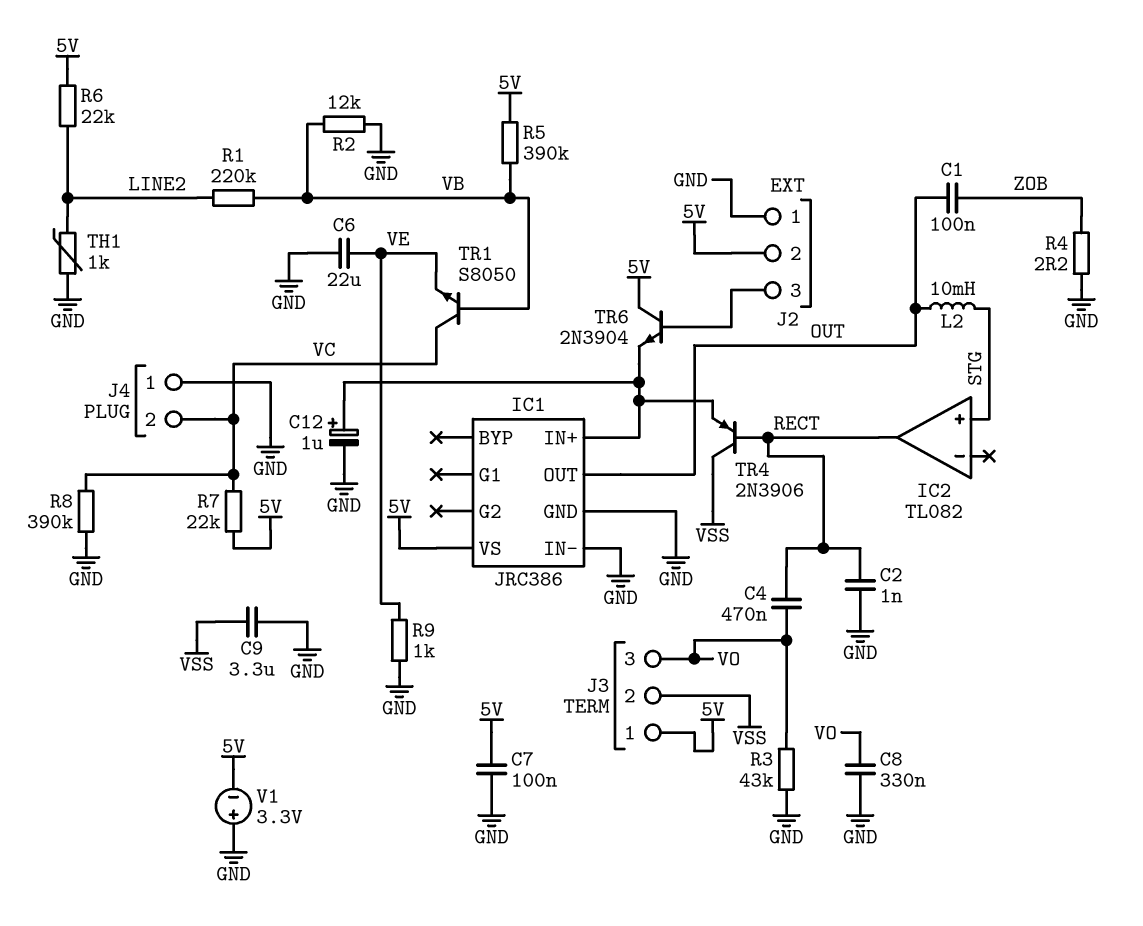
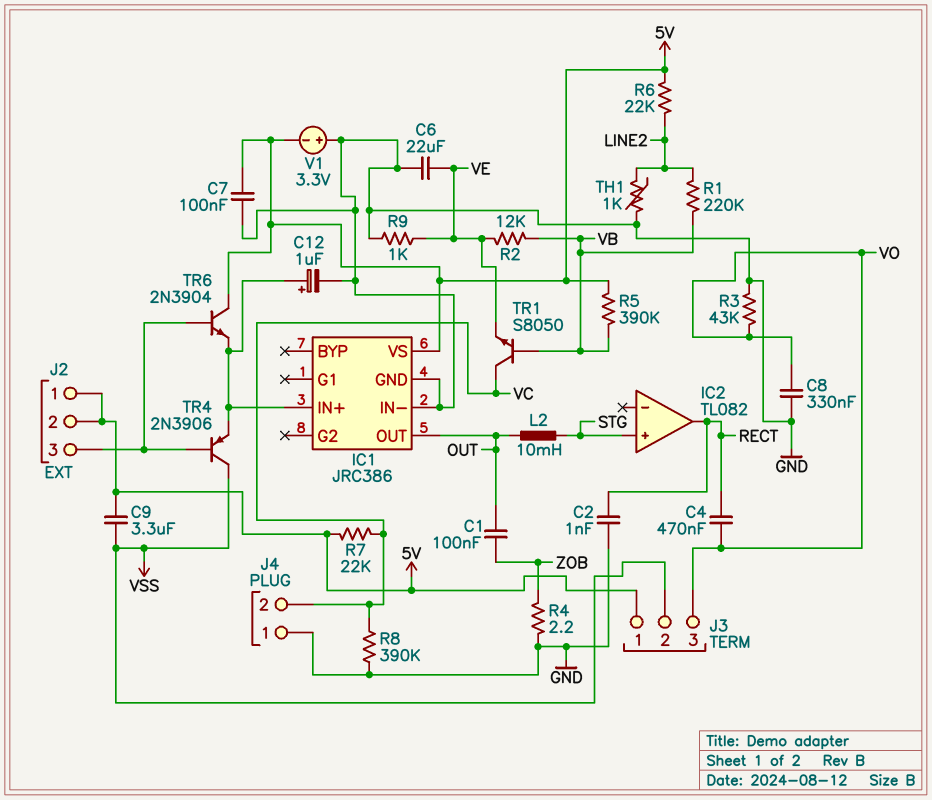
C9: 3.3uF (GND, VSS) -> 3.3uF (5V, VSS)
J2 pin 1: GND -> 5V
R2: 12k (GND, VB) -> 12k (VB, VE)
TR4: PNP 2N3906 (B RECT, C VSS, E IC1/IN+) -> PNP 2N3906 (B J2/3, C VSS, E IC1/IN+)

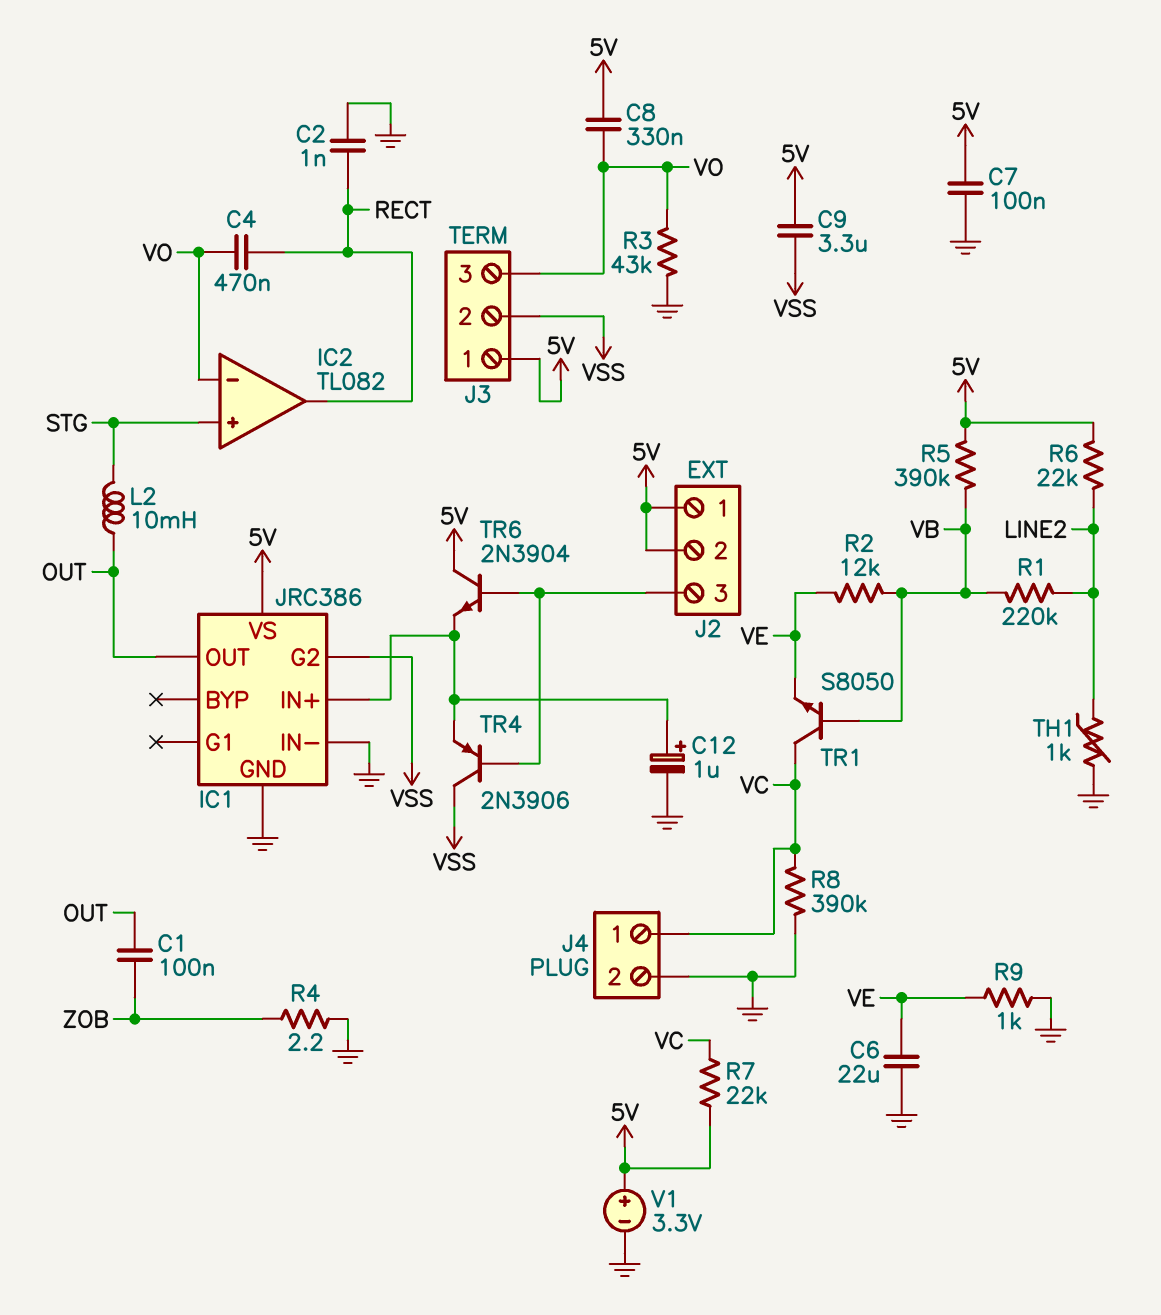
C8: 330nF (GND, VO) -> 330nF (5V, VO)
IC1 pin G2: none -> VSS
IC2 pin in-: none -> VO
J4 pin 1: GND -> VC
J4 pin 2: VC -> GND
V1: 3.3V (plus GND, minus 5V) -> 3.3V (plus 5V, minus GND)

